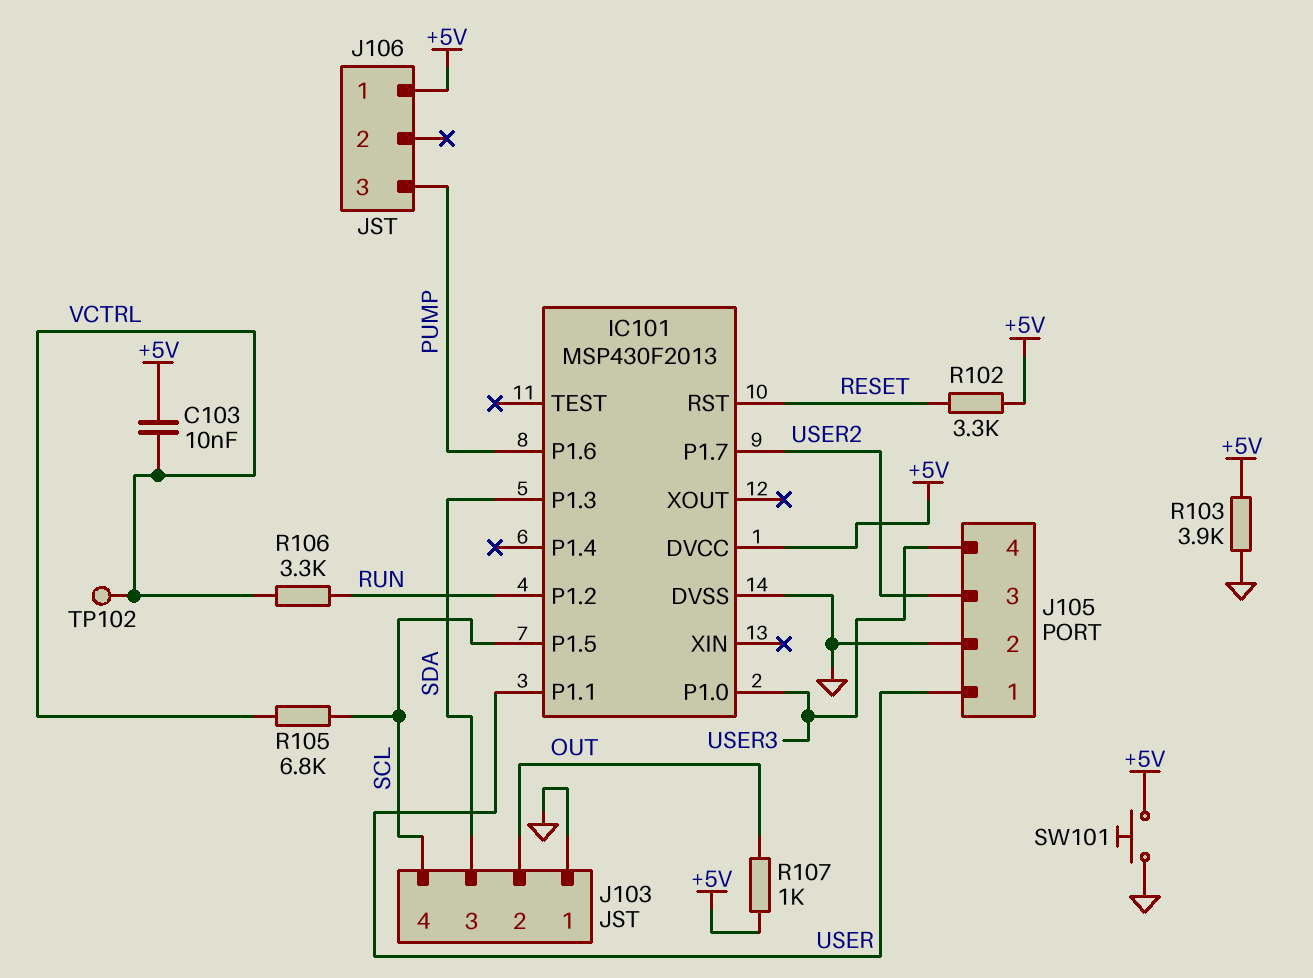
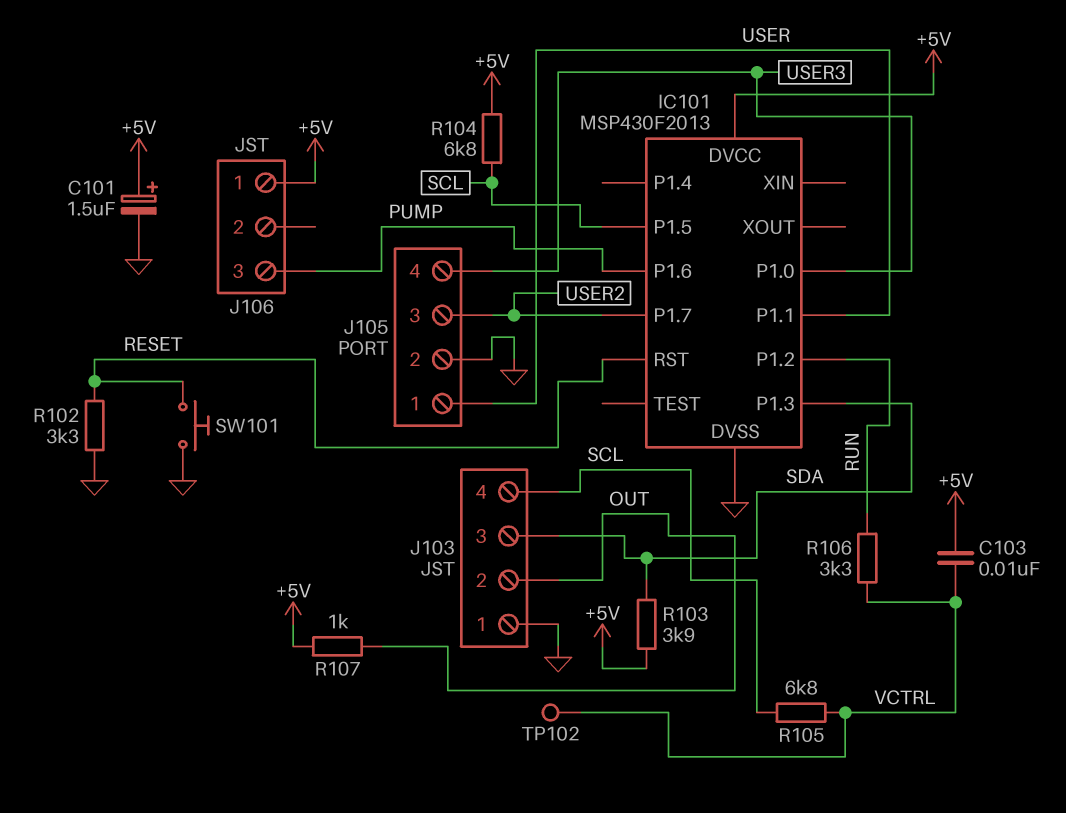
C101: none -> 1.5uF (plus +5V, minus GND)
R102: 3.3k (+5V, RESET) -> 3.3k (GND, RESET)
R103: 3.9k (+5V, GND) -> 3.9k (+5V, SDA)
R104: none -> 6.8k (+5V, SCL)
SW101: button (+5V, GND) -> button (GND, RESET)

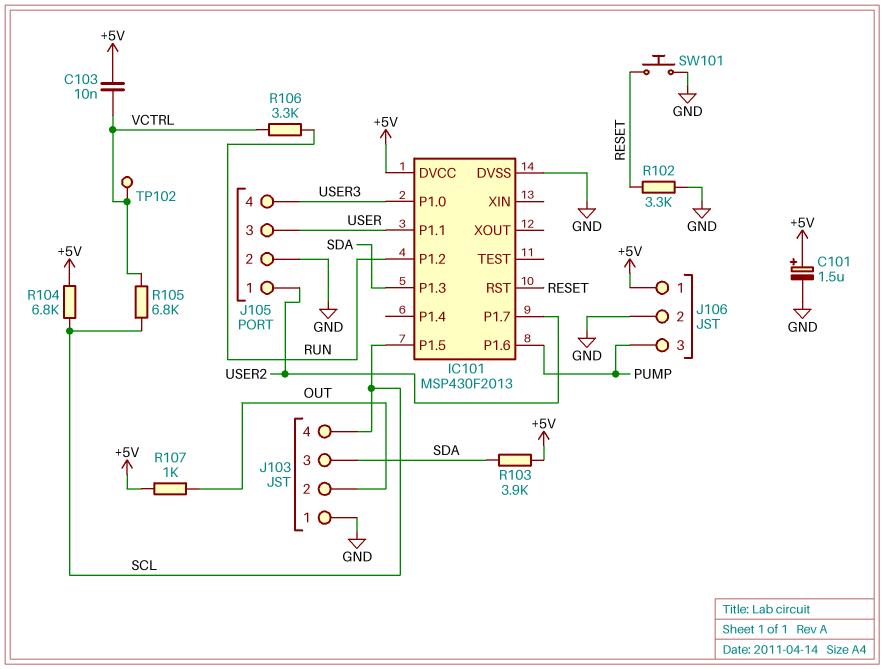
J105 pin 1: USER -> USER2
J105 pin 3: USER2 -> USER
J106 pin 2: none -> GND

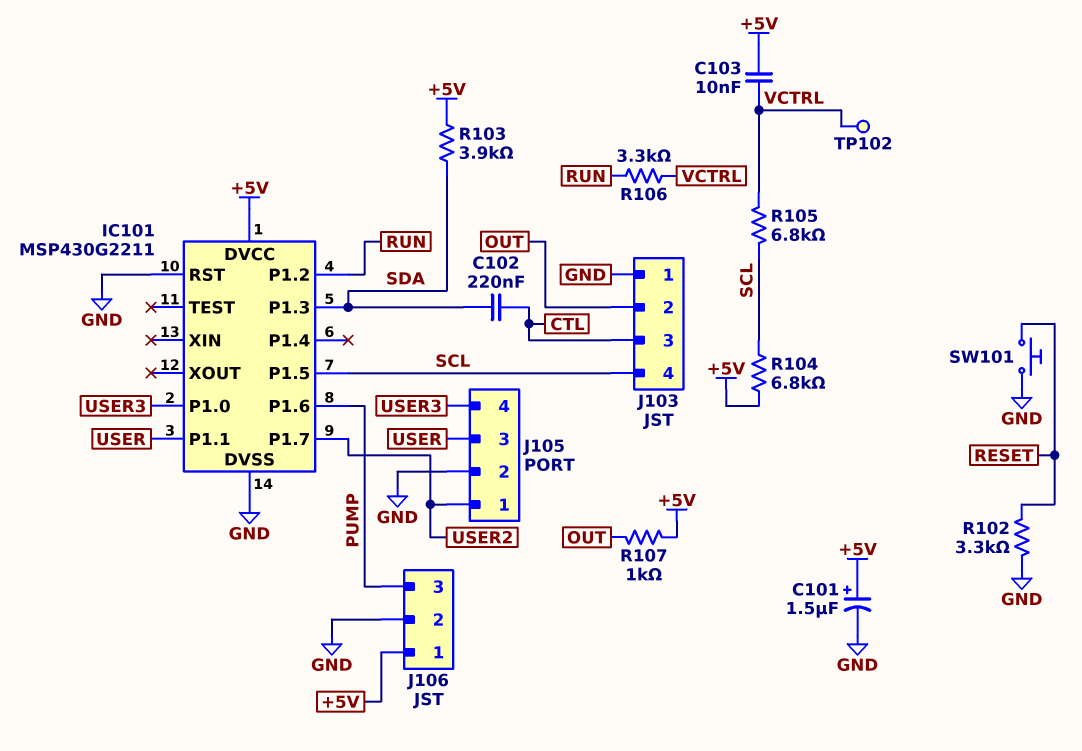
C102: none -> 220nF (CTL, SDA)
IC101: MSP430F2013 -> MSP430G2211
IC101 pin RST: RESET -> GND
J103 pin 3: SDA -> CTL

